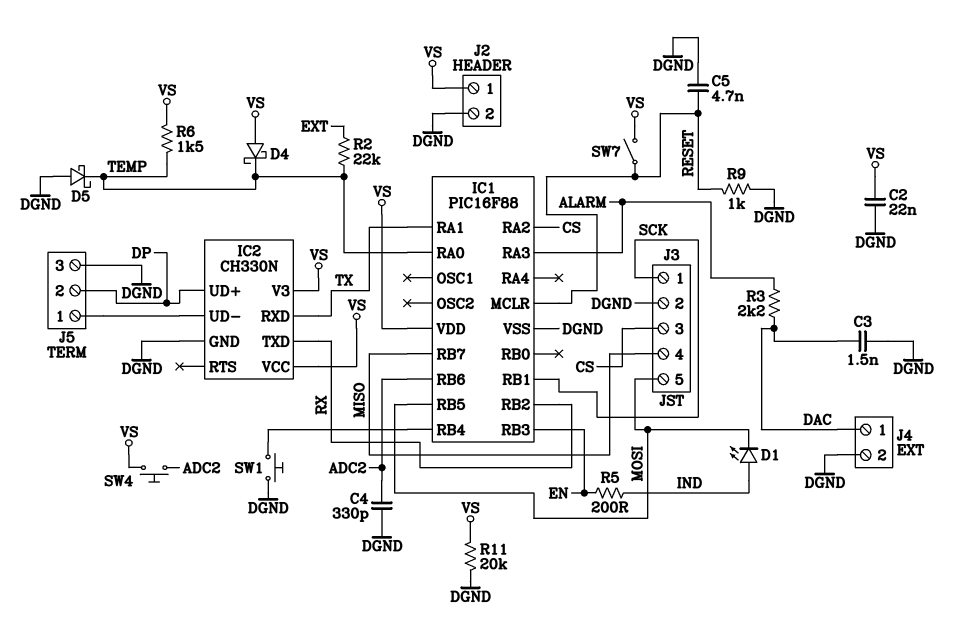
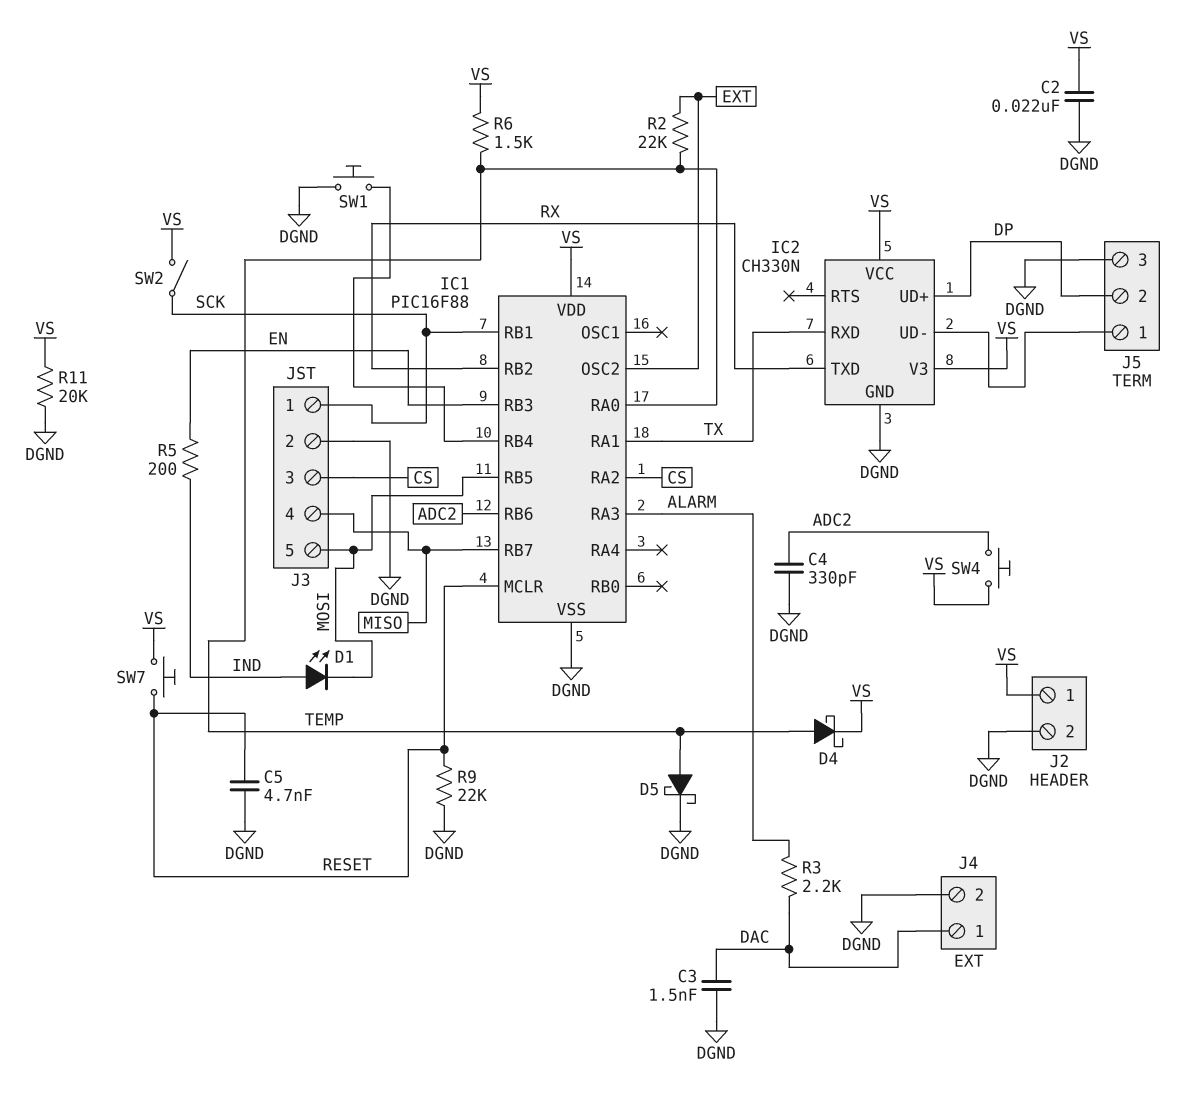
D4: schottky (A VS, K TEMP) -> schottky (A TEMP, K VS)
D5: schottky (A DGND, K TEMP) -> schottky (A TEMP, K DGND)
IC1 pin OSC2: none -> EXT
R9: 1k (DGND, RESET) -> 22k (DGND, RESET)
SW2: none -> switch (SCK, VS)
SW7: switch (RESET, VS) -> button (RESET, VS)

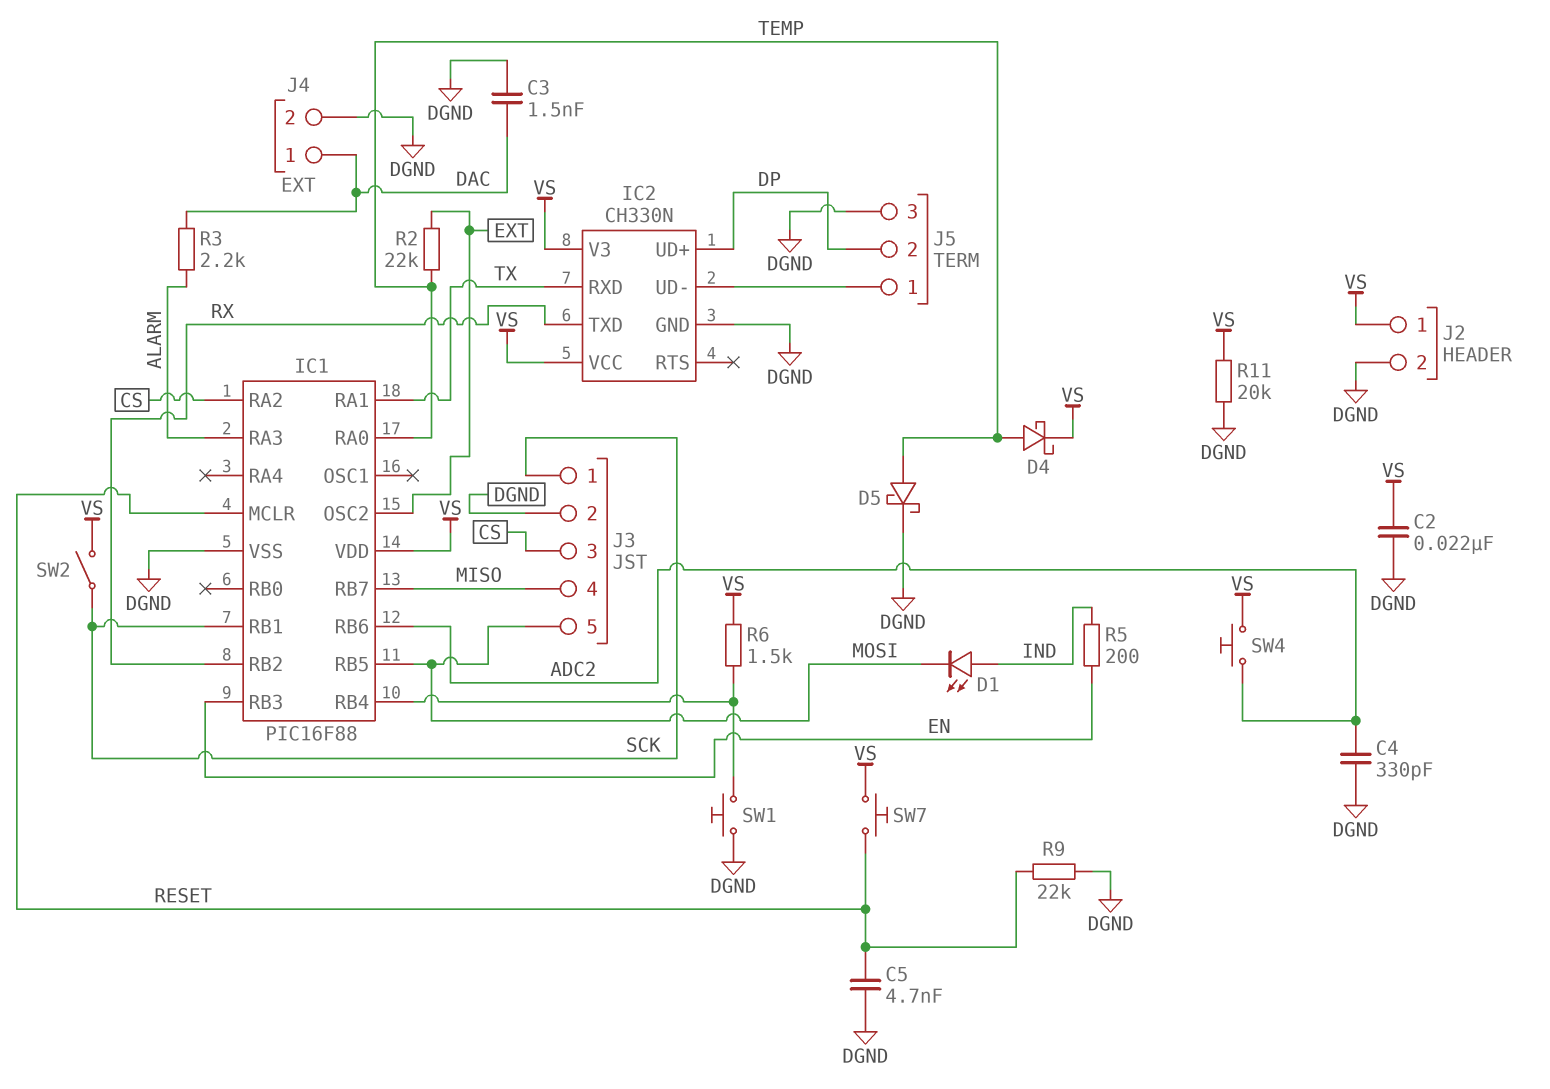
R6: 1.5k (TEMP, VS) -> 1.5k (IC1/RB4, VS)

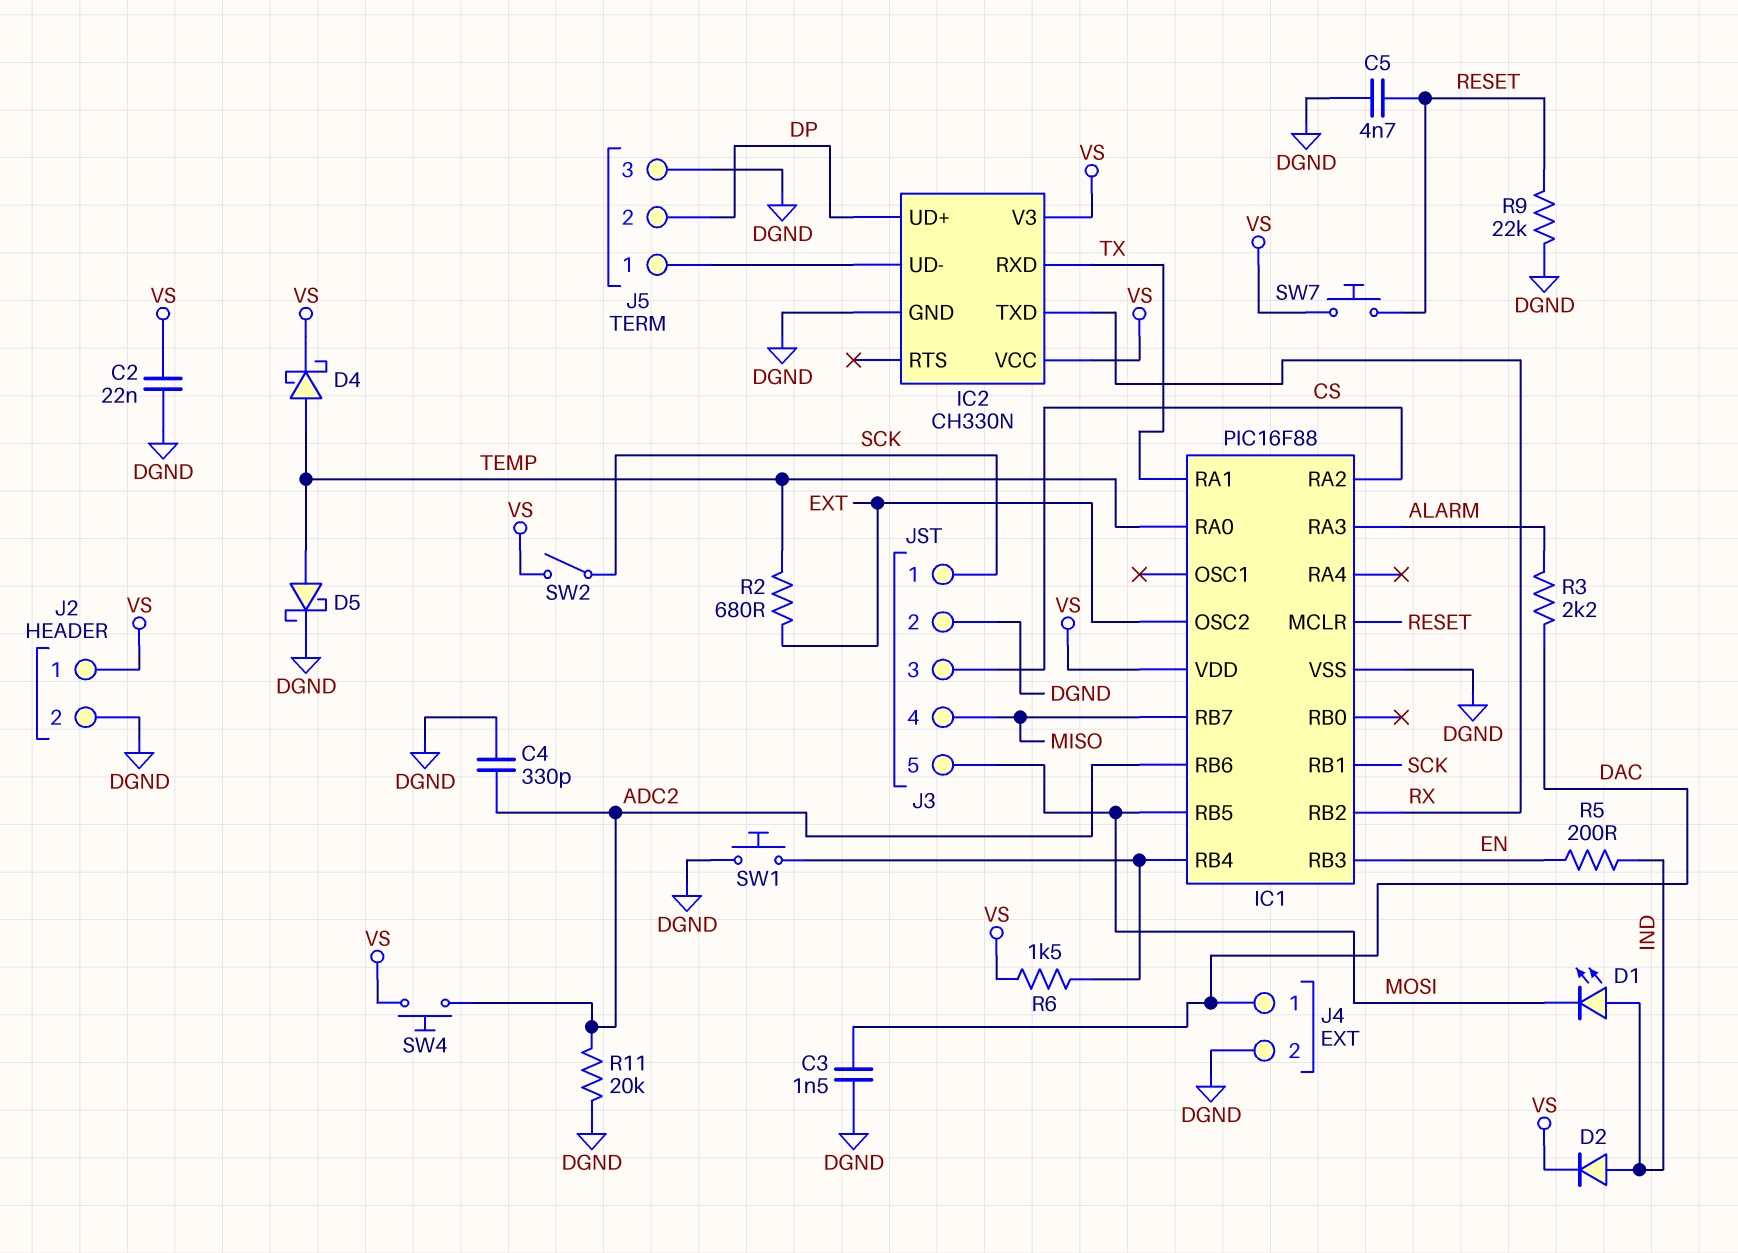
D2: none -> diode (A IND, K VS)
R2: 22k (EXT, TEMP) -> 680 (EXT, TEMP)
R11: 20k (DGND, VS) -> 20k (ADC2, DGND)

